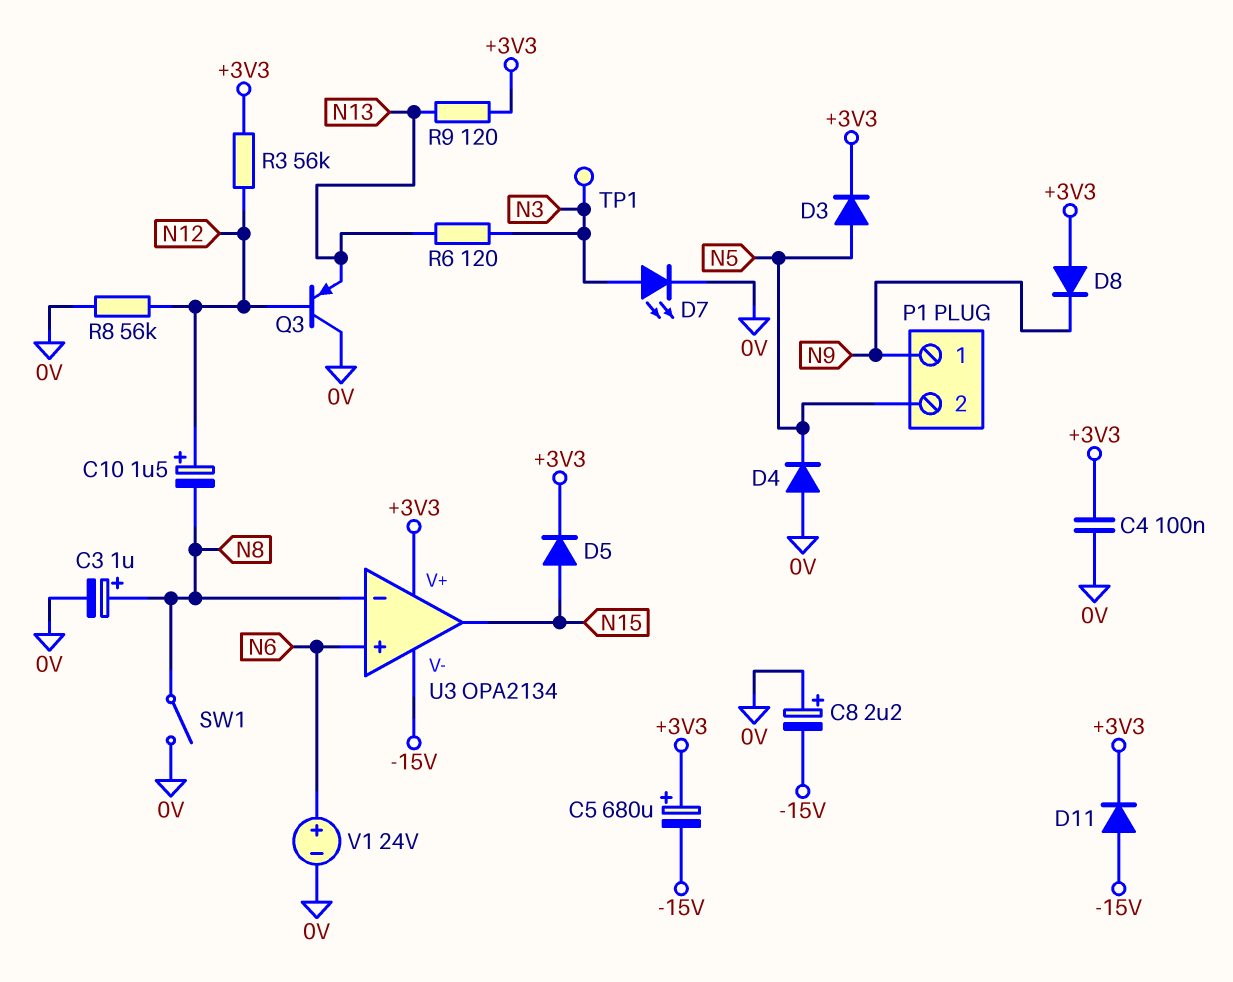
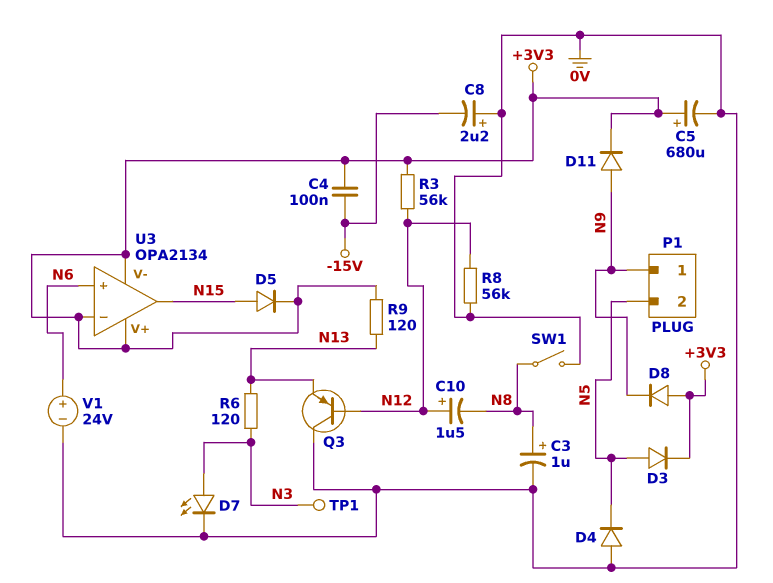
C4: 100nF (+3V3, 0V) -> 100nF (+3V3, -15V)
C5: 680uF (plus +3V3, minus -15V) -> 680uF (plus +3V3, minus 0V)
D11: diode (A -15V, K +3V3) -> diode (A N9, K +3V3)
U3 pin V-: -15V -> +3V3
U3 pin in-: N8 -> +3V3

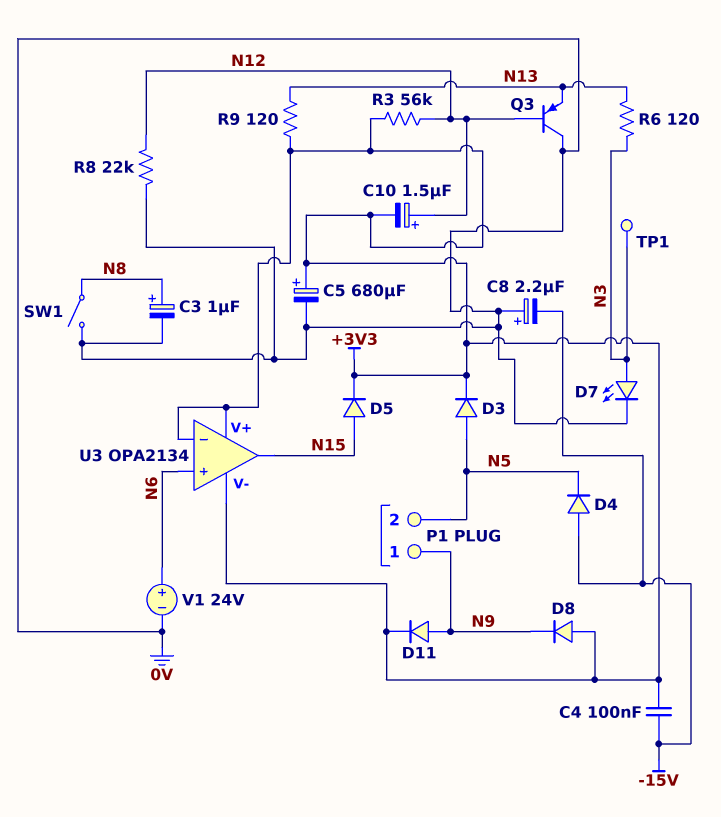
C10: 1.5uF (plus N12, minus N8) -> 1.5uF (plus N12, minus +3V3)
D4: diode (A 0V, K N5) -> diode (A -15V, K N5)
R8: 56k (0V, N12) -> 22k (0V, N12)

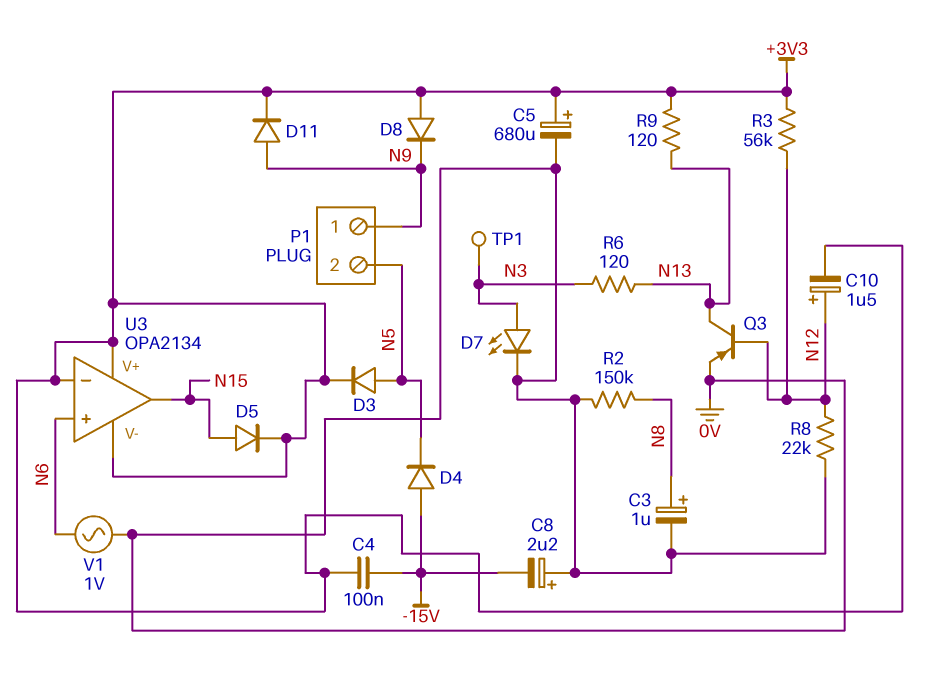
Q3: PNP (B N12, C 0V, E N13) -> PNP (B N12, C N13, E 0V)
R2: none -> 150k (0V, N8)
SW1: switch (0V, N8) -> none
V1: 24V (plus N6, minus 0V) -> AC 1V (0V, N6)

